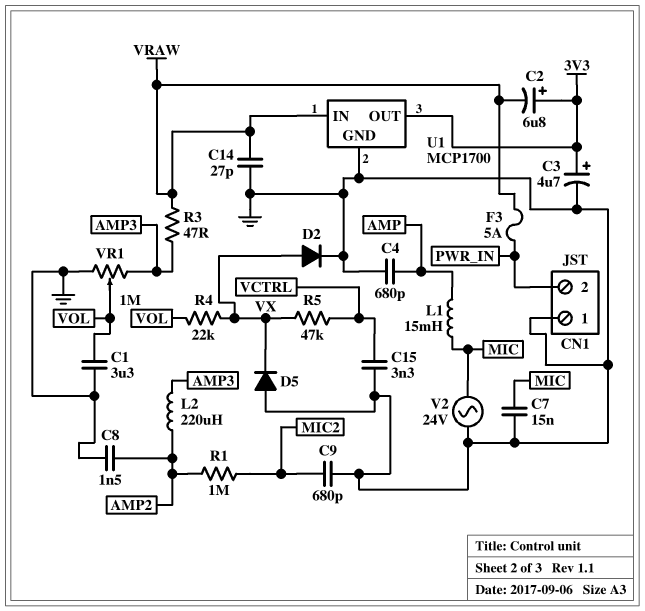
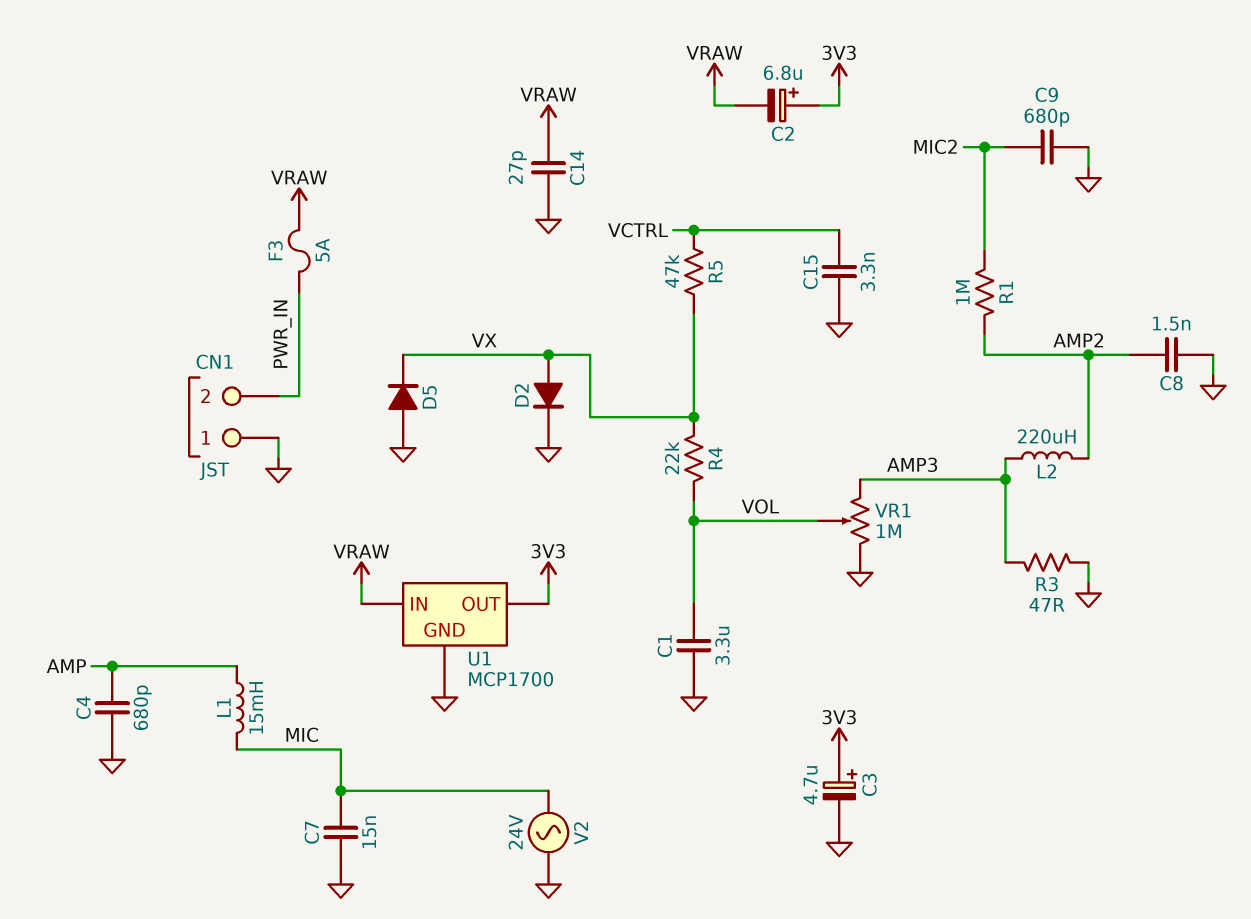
R3: 47 (AMP3, VRAW) -> 47 (AMP3, GND)

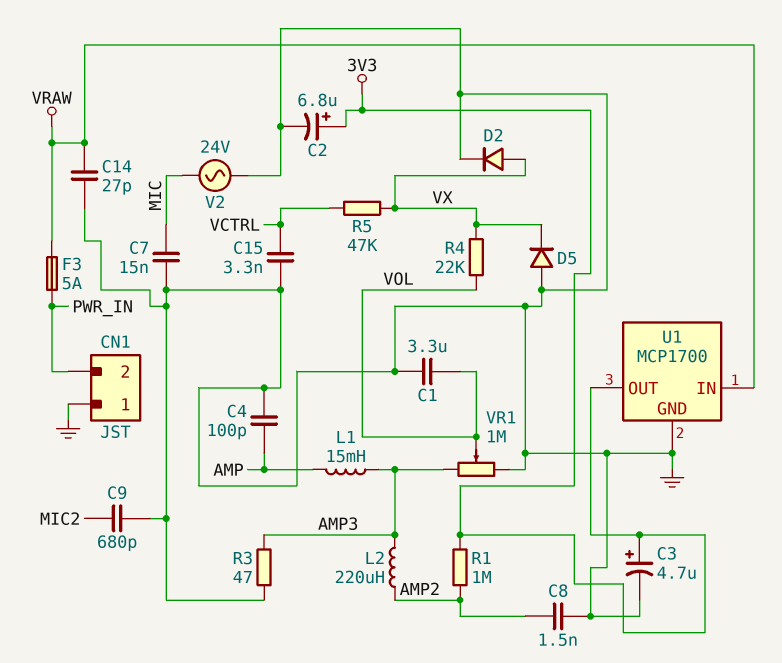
C2: 6.8uF (plus 3V3, minus VRAW) -> 6.8uF (plus 3V3, minus GND)
C4: 680pF (AMP, GND) -> 100pF (AMP, GND)
L1: 15mH (AMP, MIC) -> 15mH (AMP, AMP3)
R1: 1M (AMP2, MIC2) -> 1M (3V3, AMP2)

